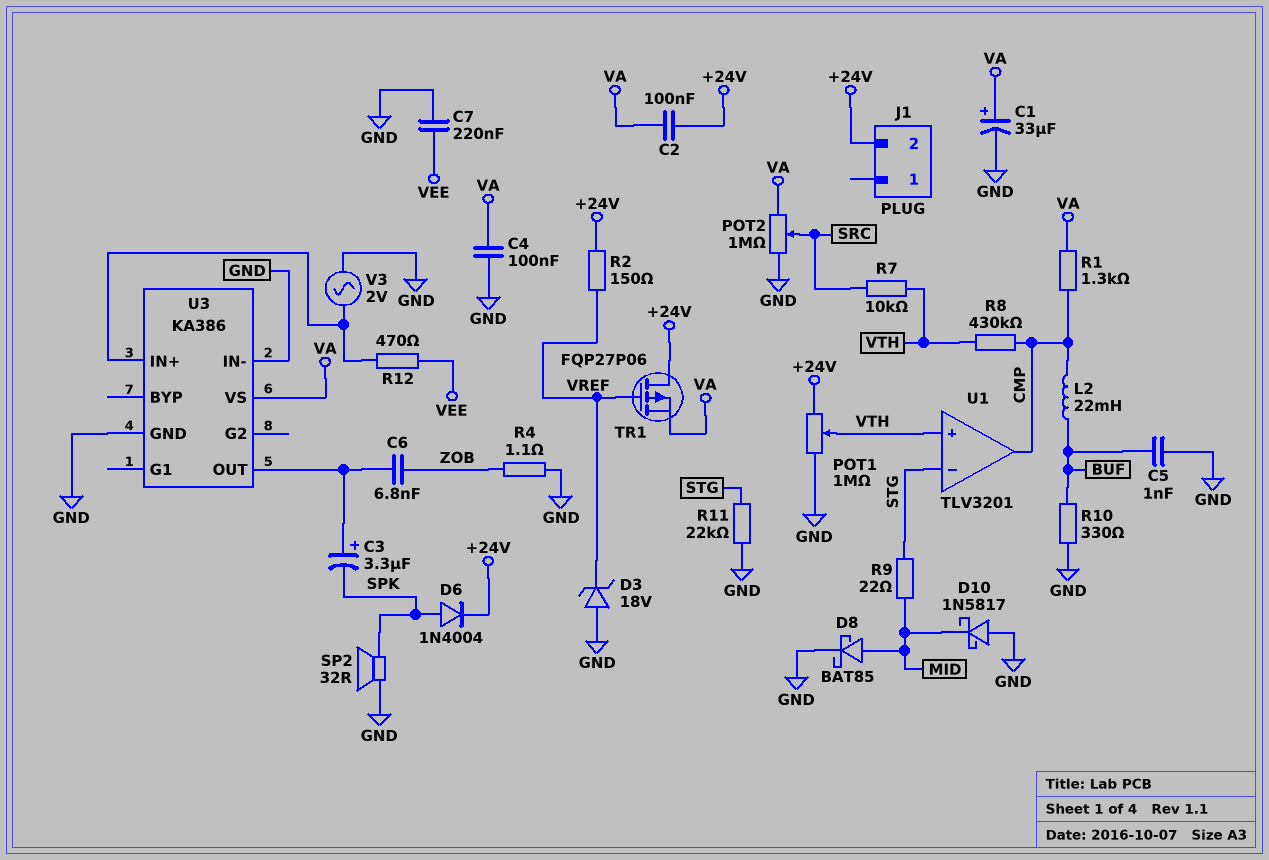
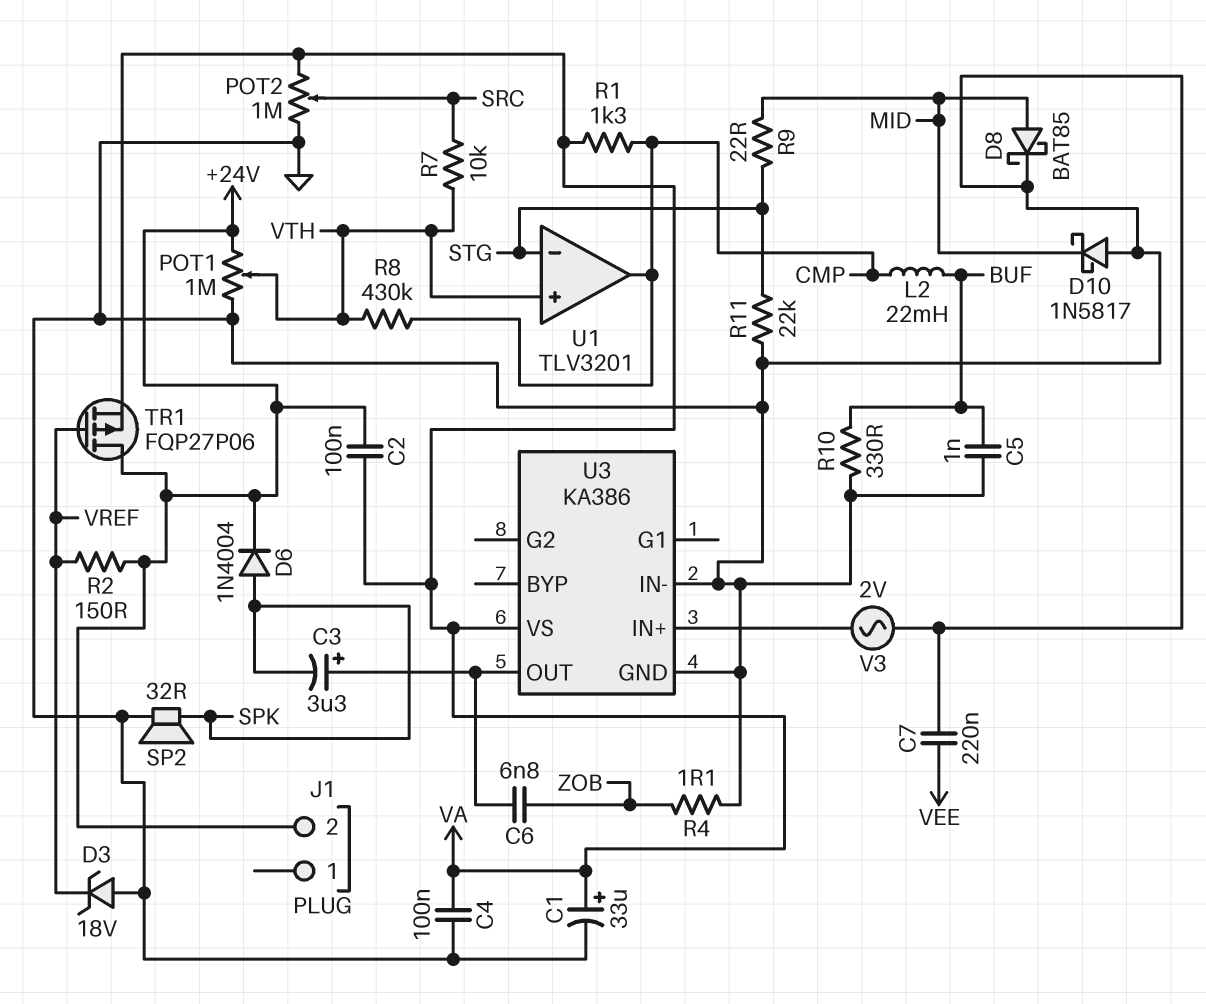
R12: 470 (U3/IN+, VEE) -> none

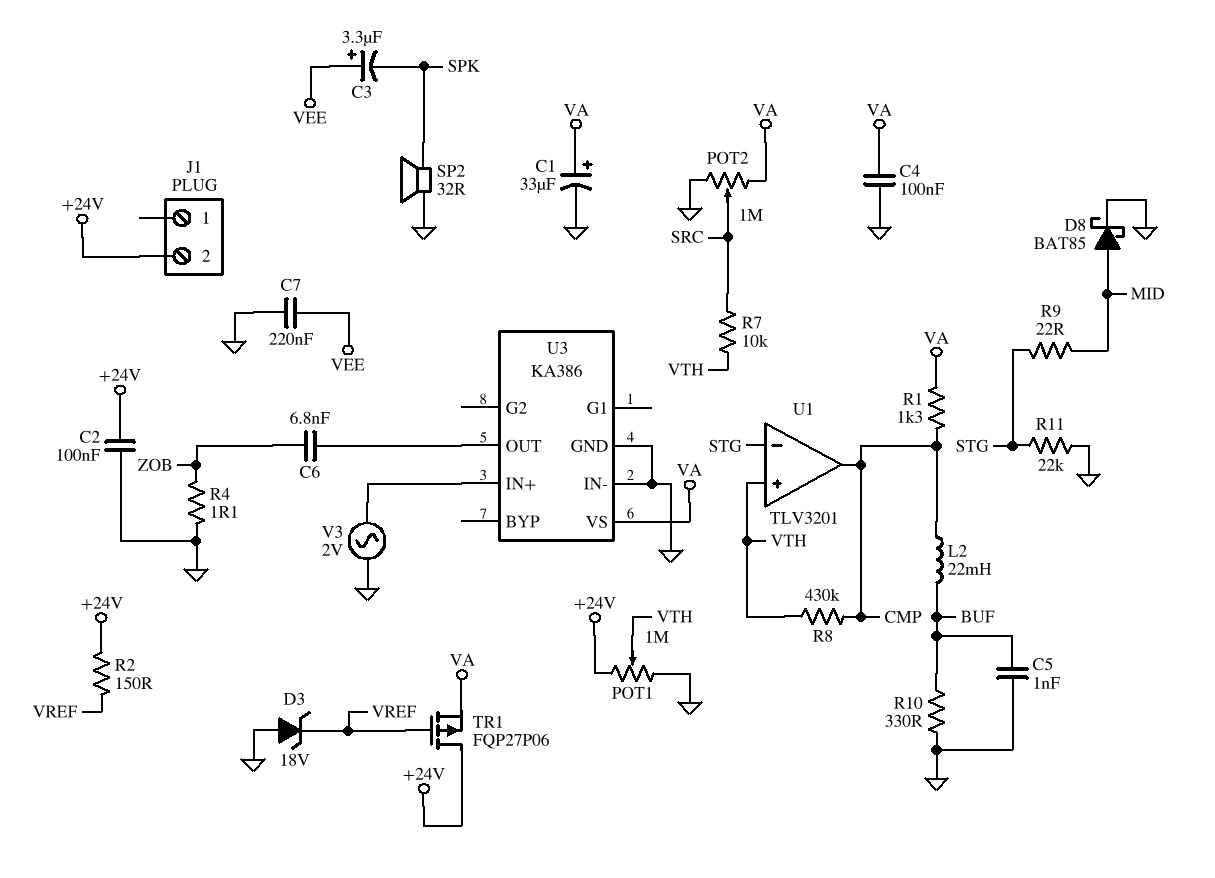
C2: 100nF (+24V, VA) -> 100nF (+24V, GND)
C3: 3.3uF (plus U3/OUT, minus SPK) -> 3.3uF (plus VEE, minus SPK)
D6: diode 1N4004 (A SPK, K +24V) -> none
D10: schottky 1N5817 (A GND, K MID) -> none

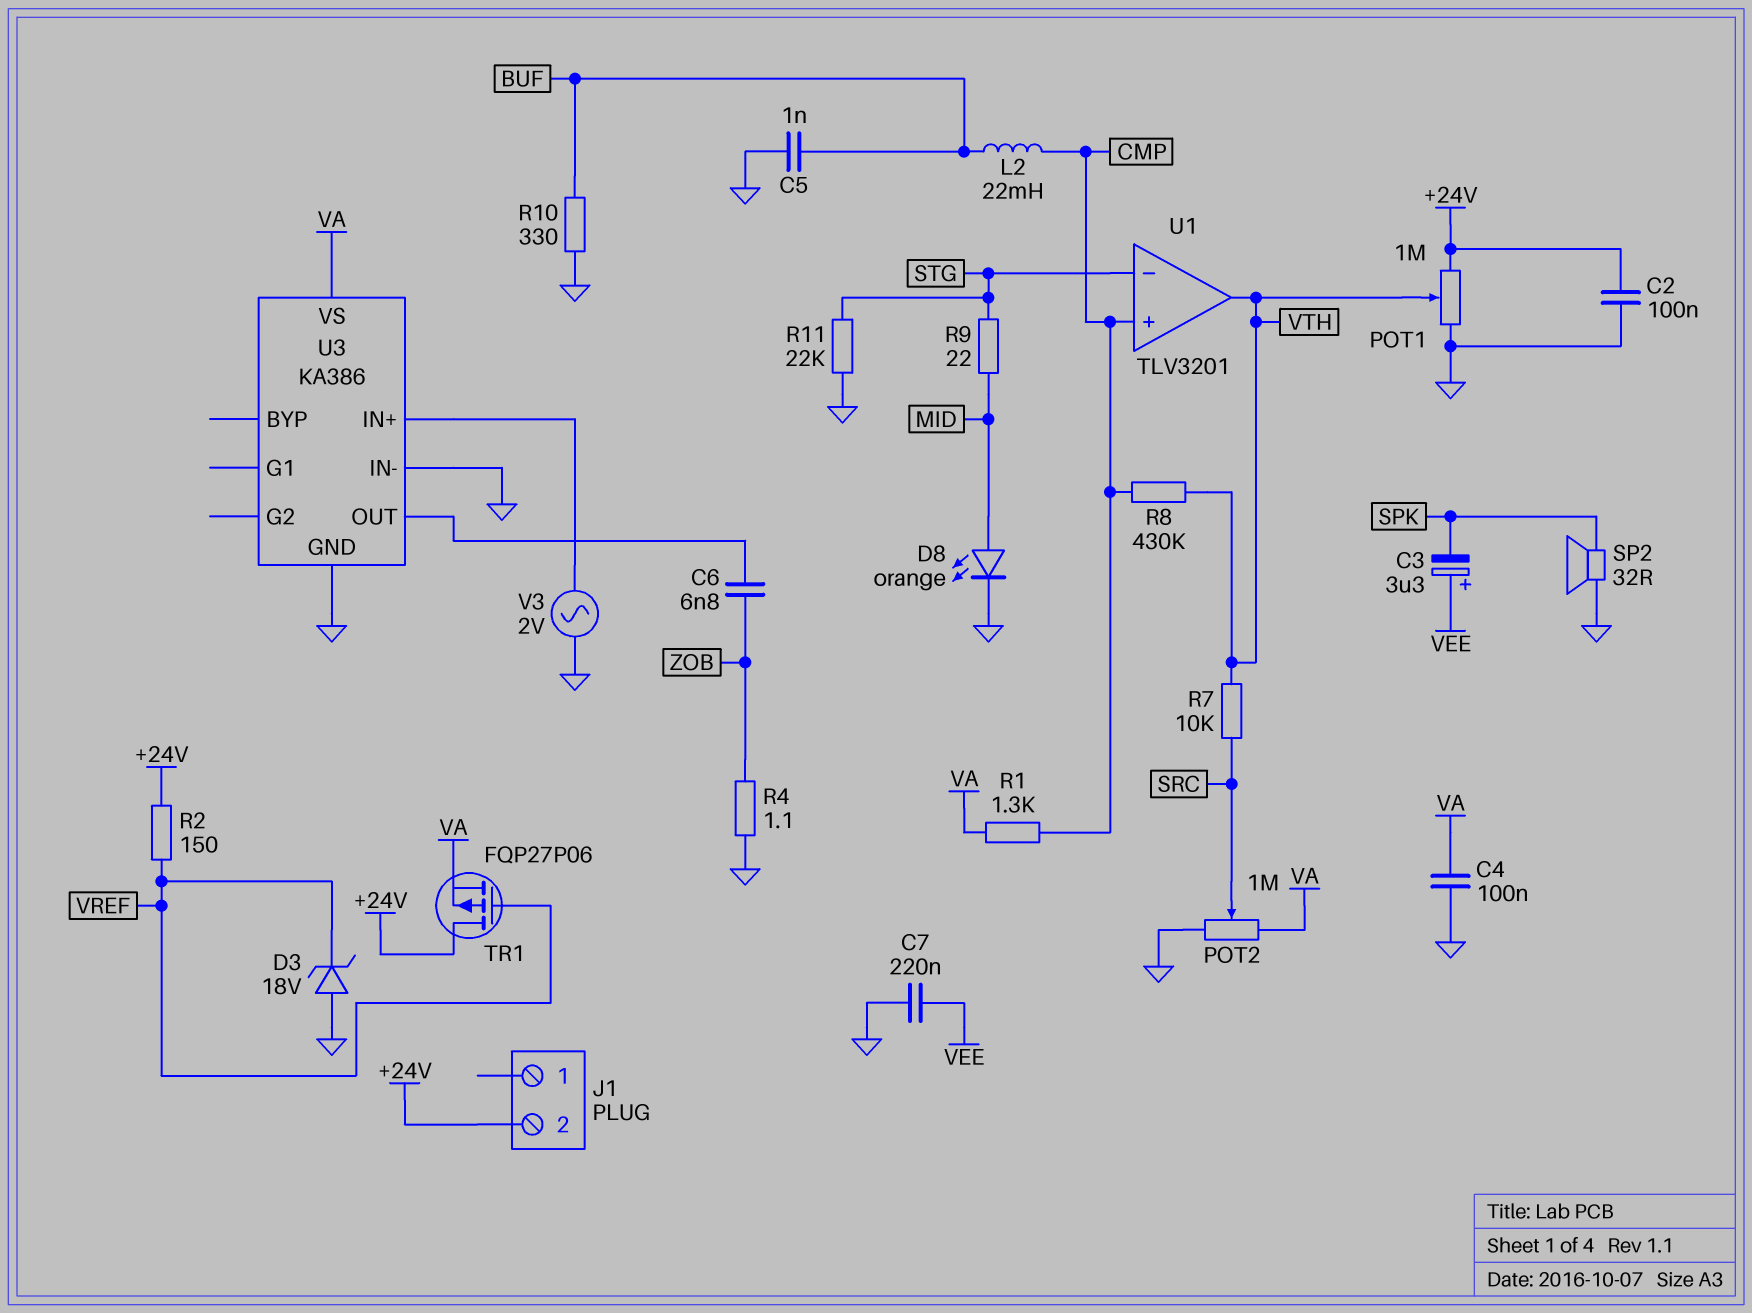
C1: 33uF (plus VA, minus GND) -> none
D8: schottky BAT85 (A MID, K GND) -> LED orange (A MID, K GND)
U1 pin in+: VTH -> CMP
U1 pin out: CMP -> VTH

